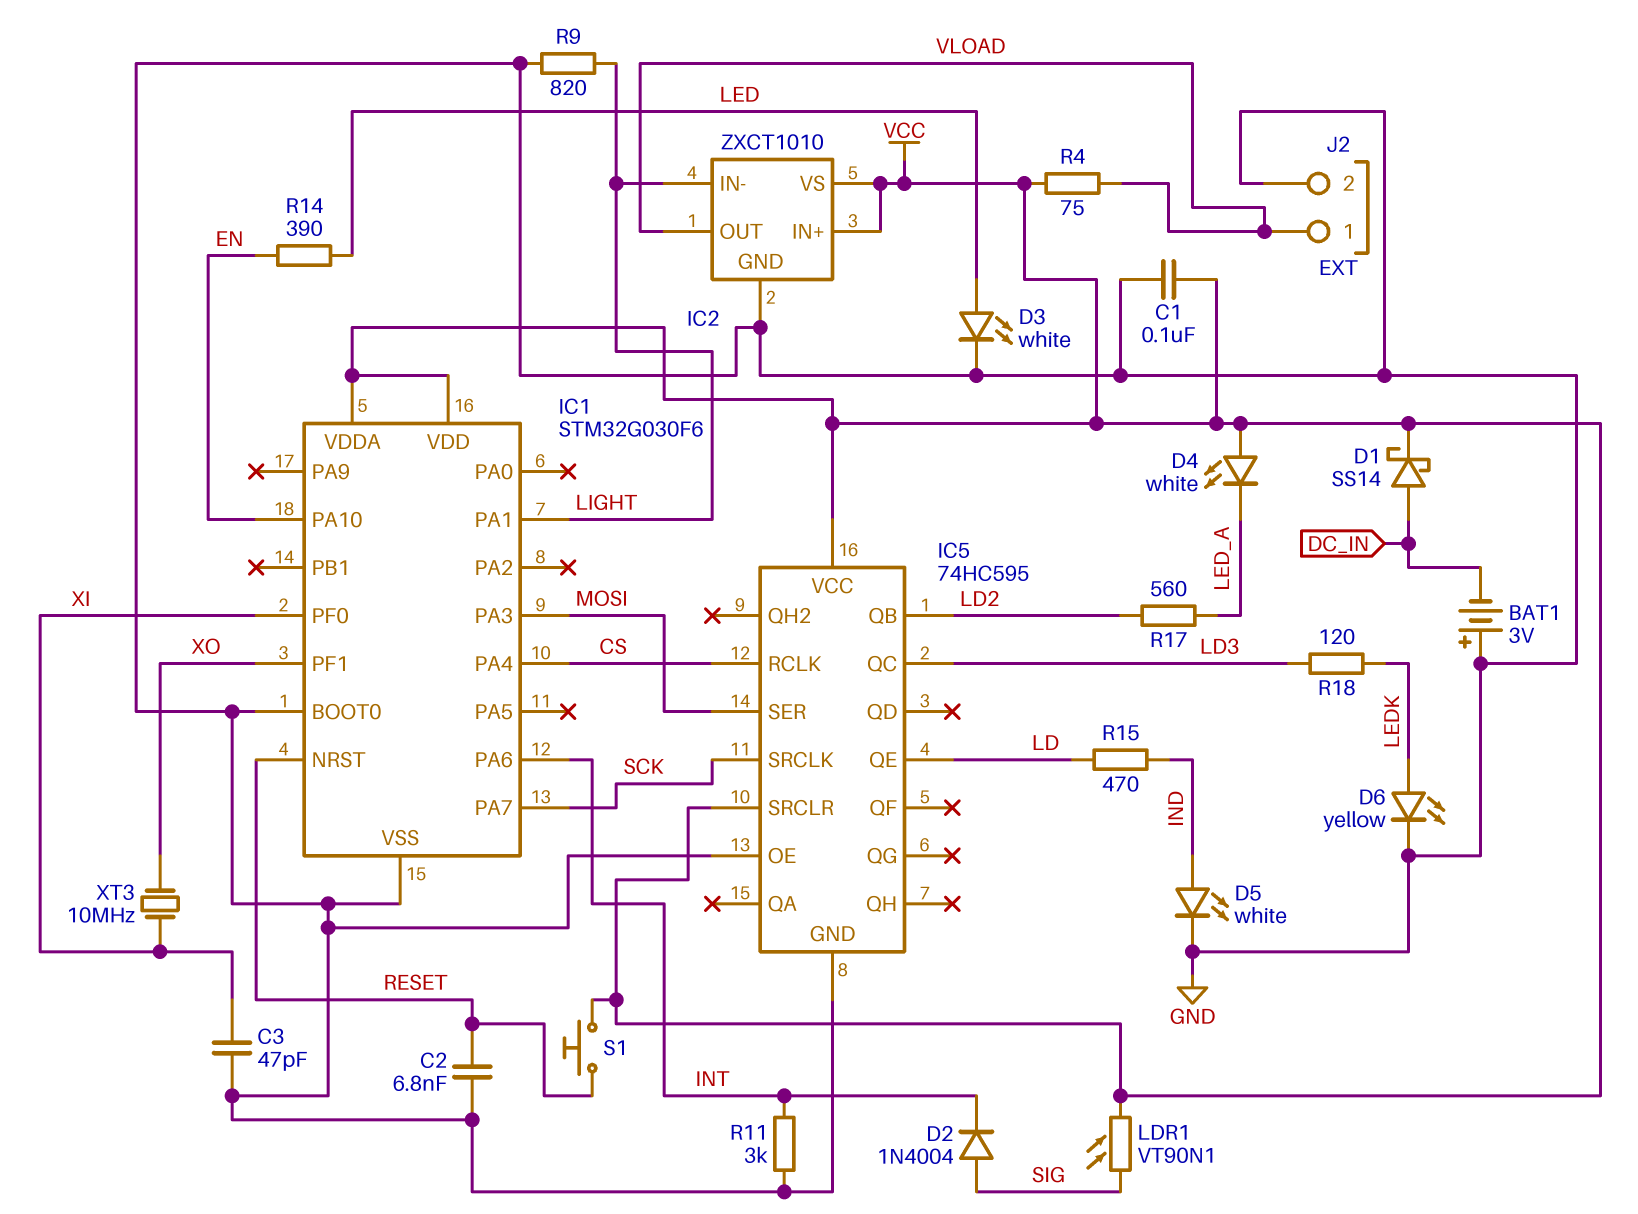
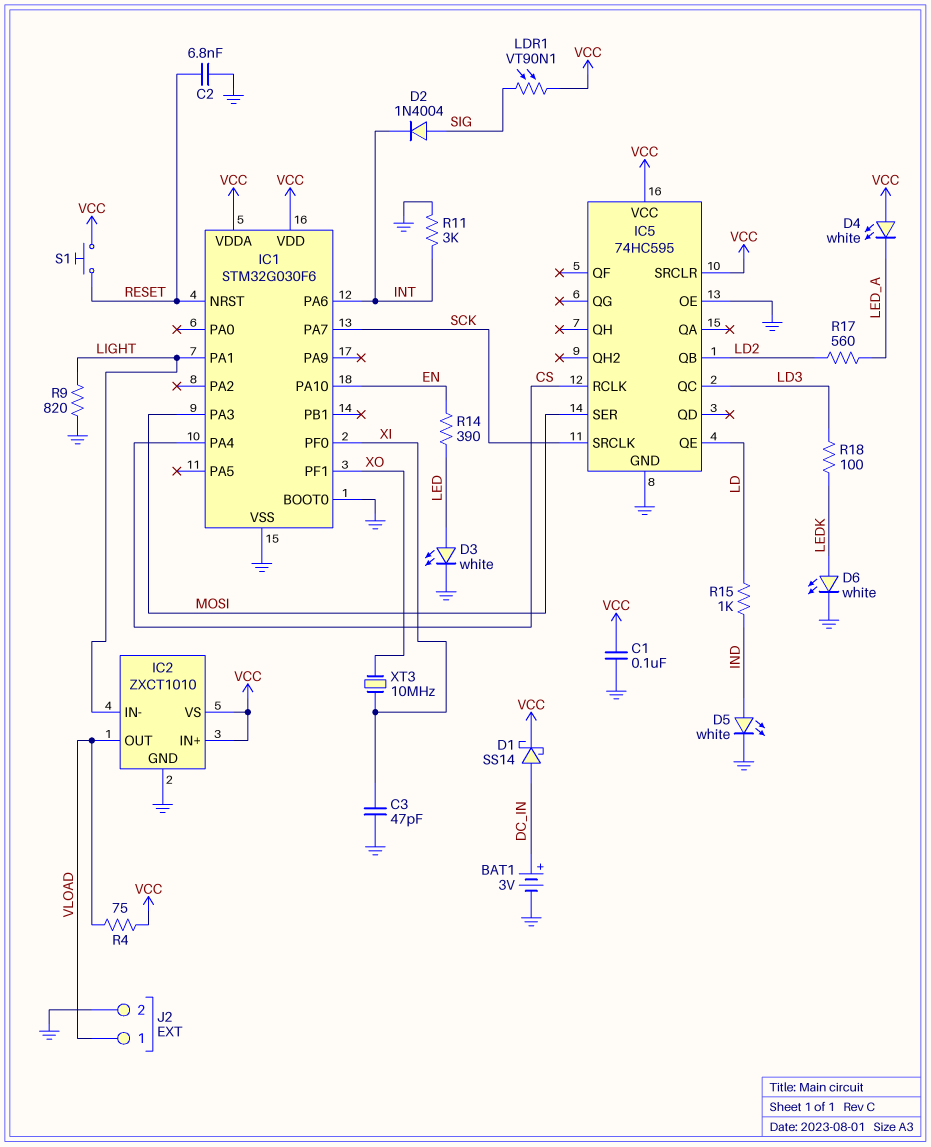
BAT1: 3V (plus GND, minus DC_IN) -> 3V (plus DC_IN, minus GND)
D6: LED yellow (A LEDK, K GND) -> LED white (A LEDK, K GND)
R15: 470 (IND, LD) -> 1k (IND, LD)
R18: 120 (LD3, LEDK) -> 100 (LD3, LEDK)

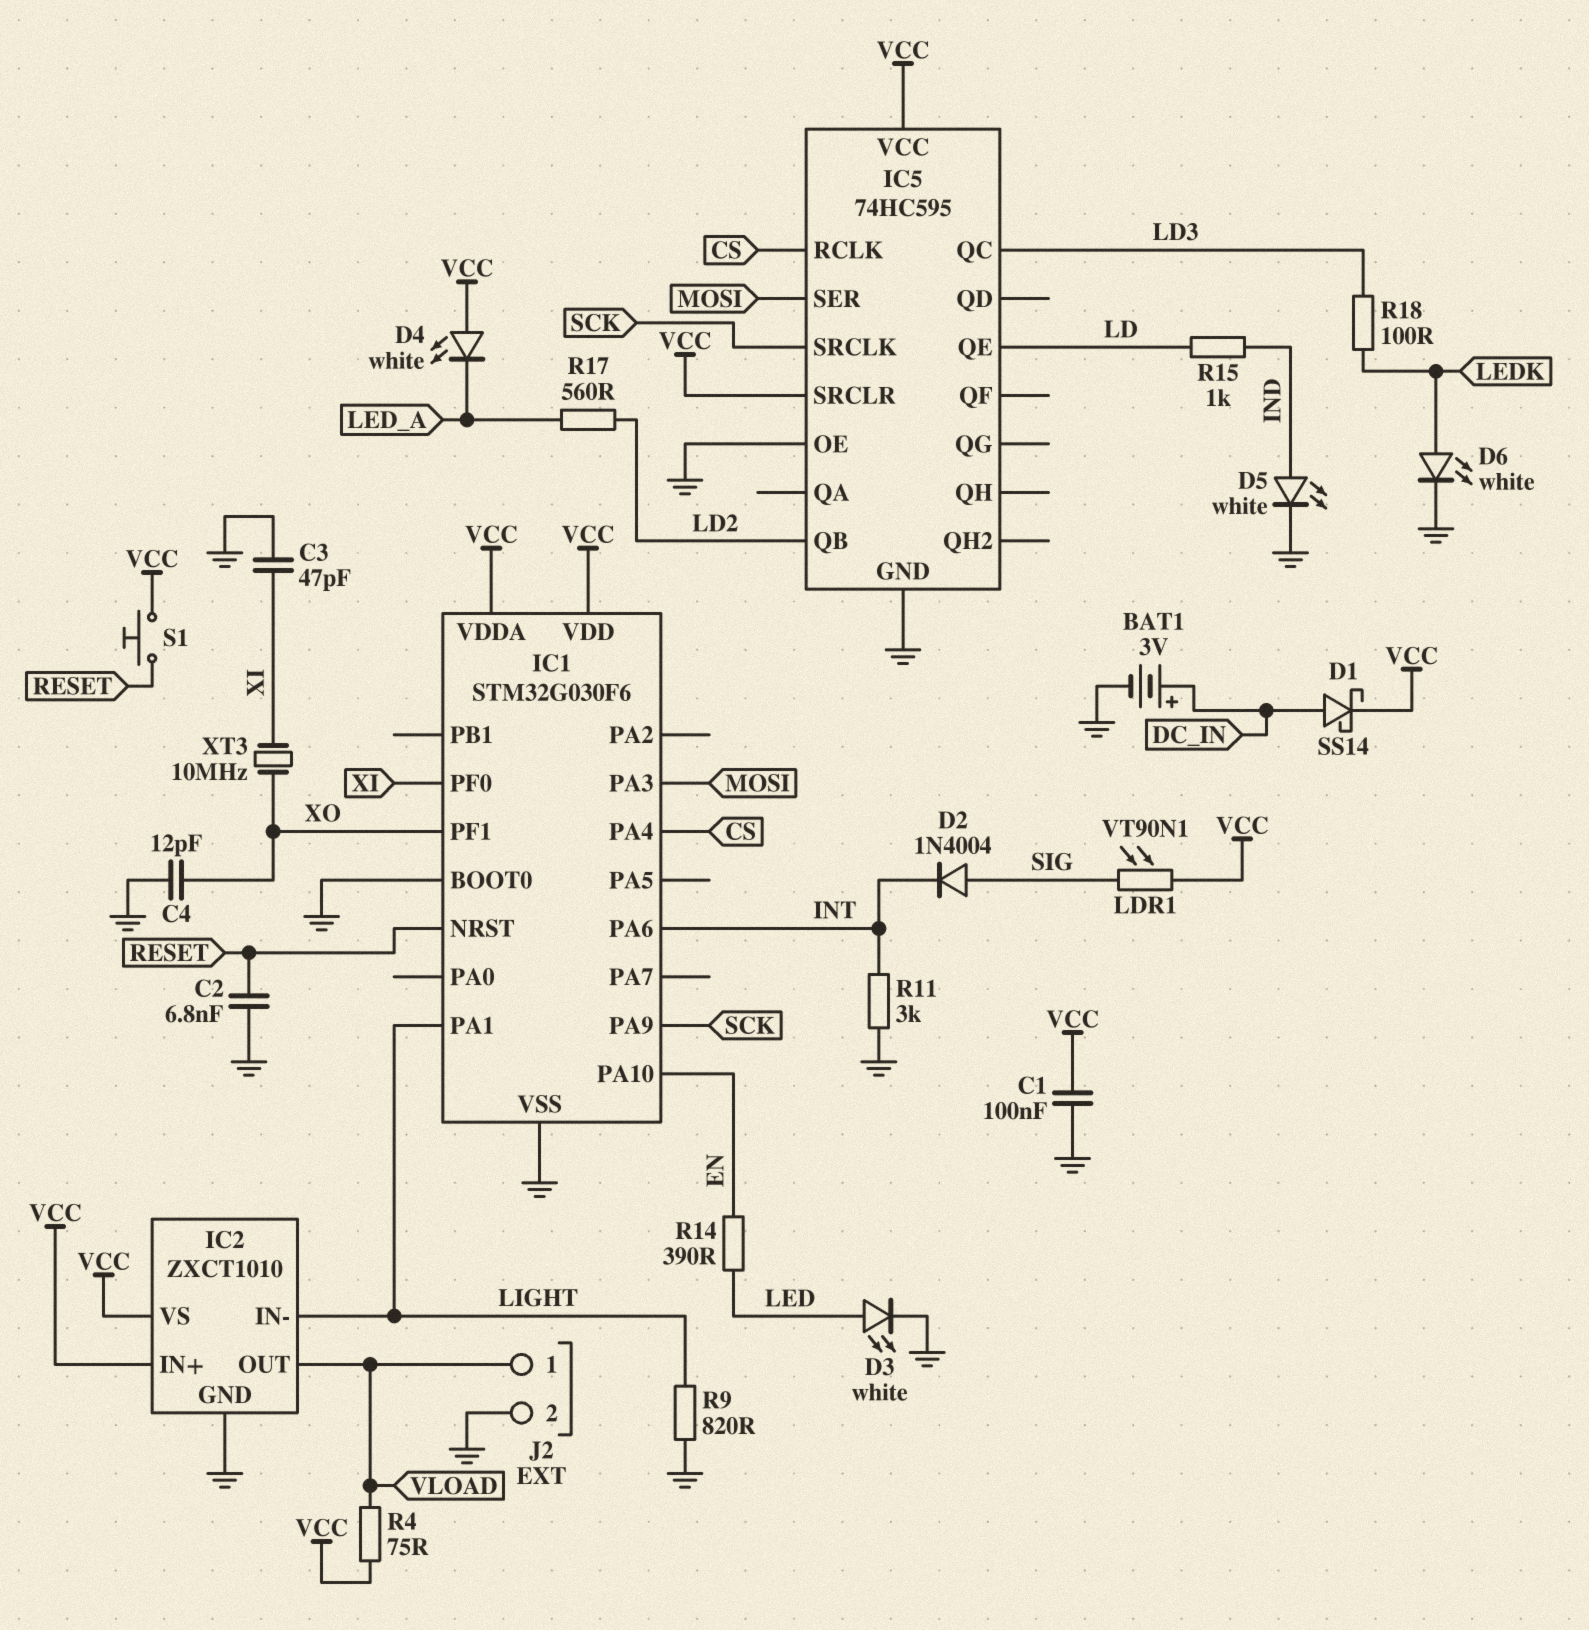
C4: none -> 12pF (GND, XO)
IC1 pin PA7: SCK -> none
IC1 pin PA9: none -> SCK

